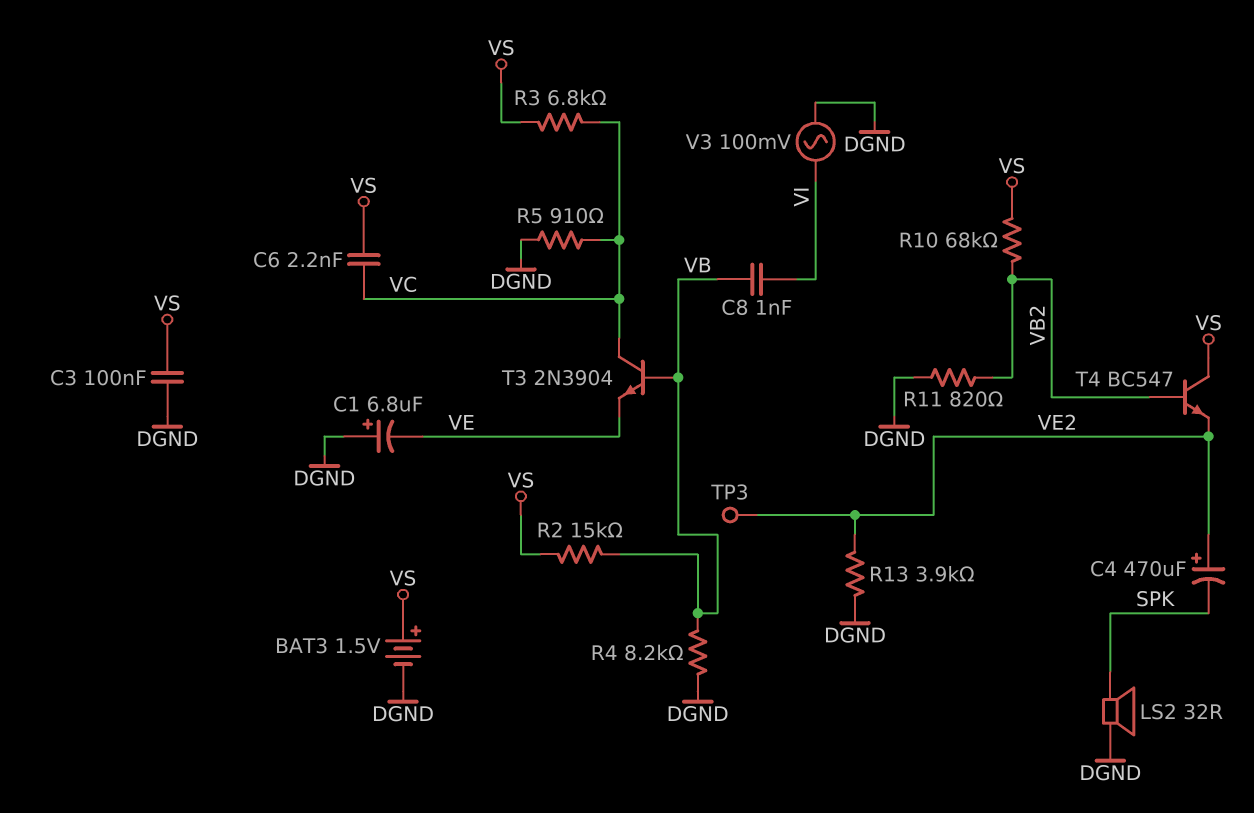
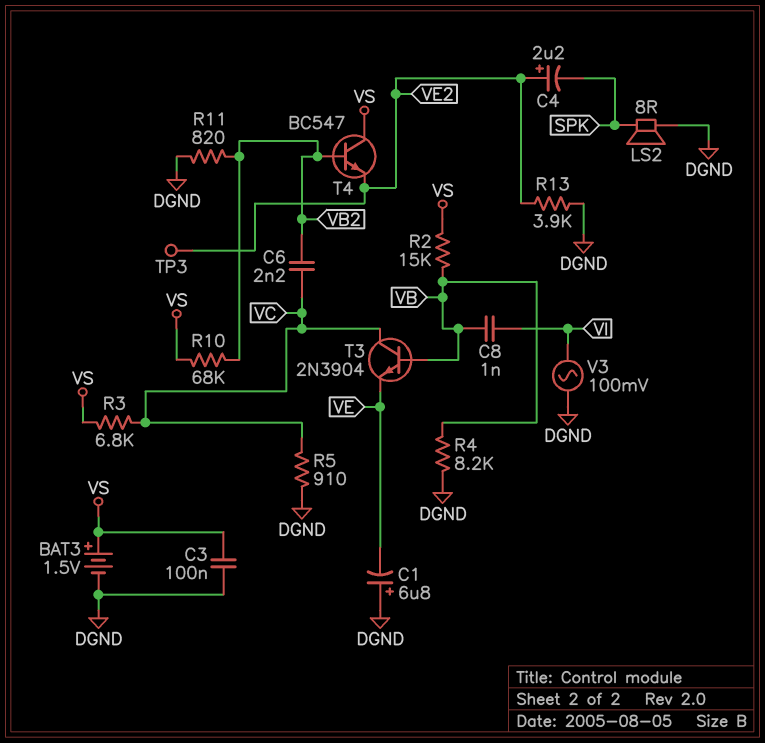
C4: 470uF (plus VE2, minus SPK) -> 2.2uF (plus VE2, minus SPK)
C6: 2.2nF (VC, VS) -> 2.2nF (VB2, VC)
LS2: speaker 32R (DGND, SPK) -> speaker 8R (DGND, SPK)

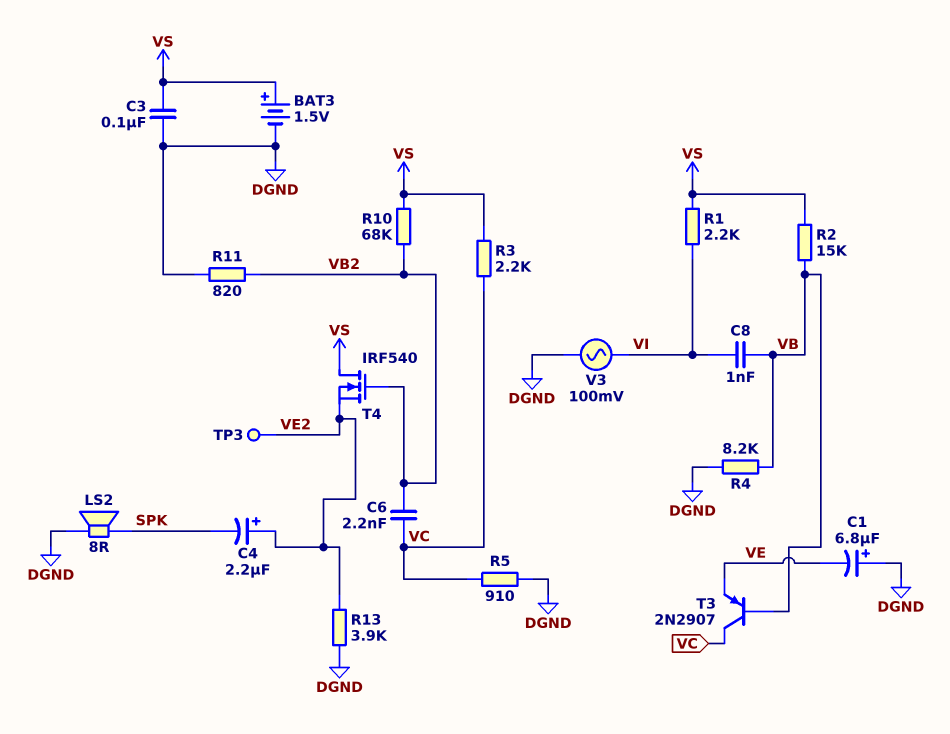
R1: none -> 2.2k (VI, VS)
R3: 6.8k (VC, VS) -> 2.2k (VC, VS)
T3: NPN 2N3904 (B VB, C VC, E VE) -> PNP 2N2907 (B VB, C VC, E VE)
T4: NPN BC547 (B VB2, C VS, E VE2) -> NMOS IRF540 (G VB2, D VS, S VE2)

